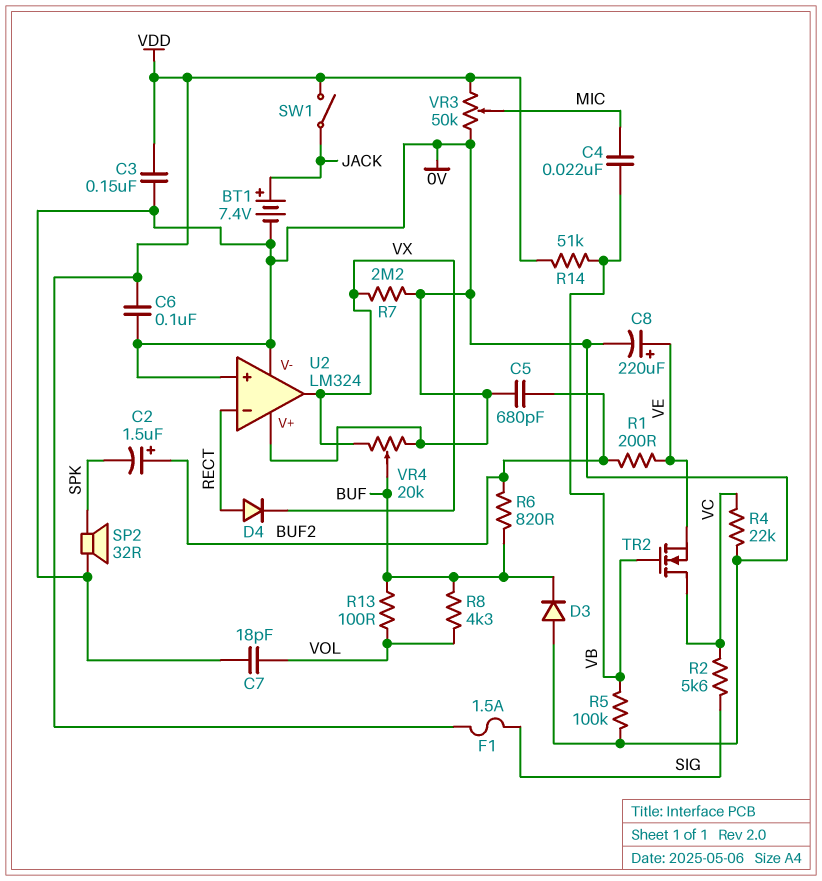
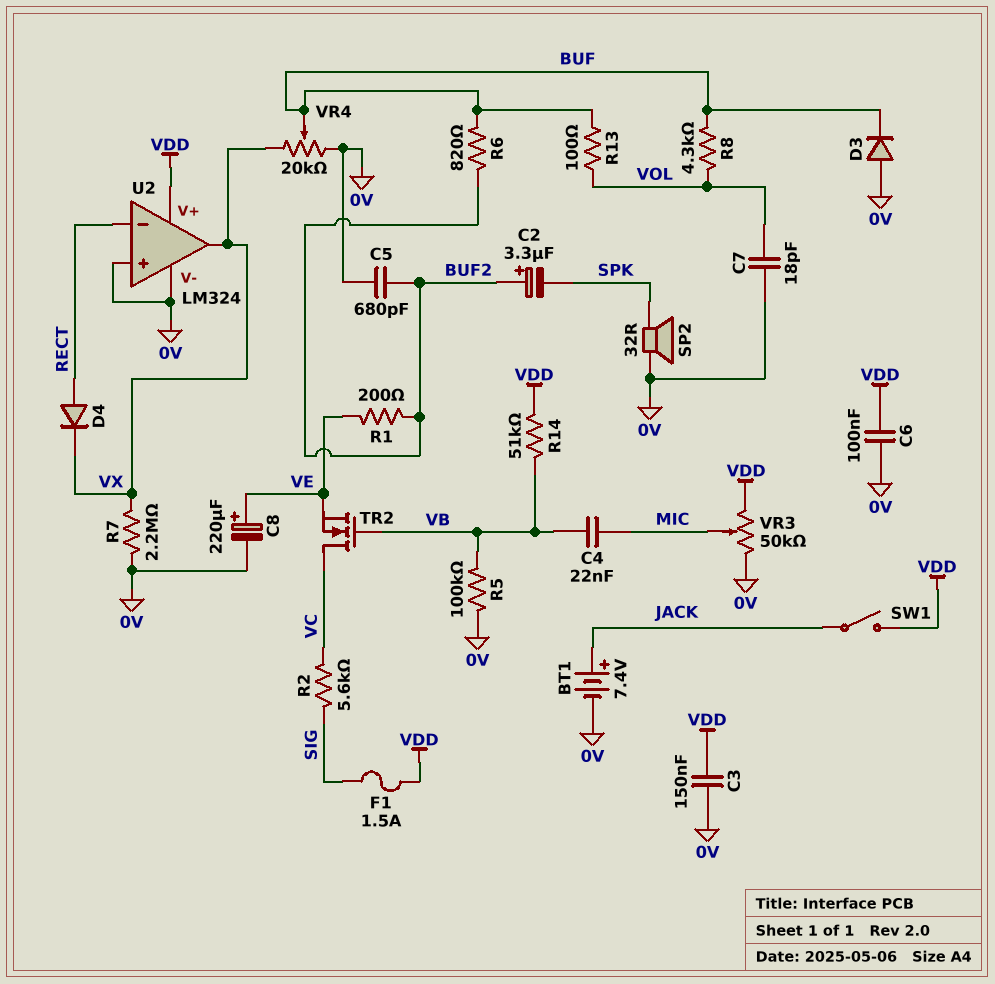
C2: 1.5uF (plus BUF2, minus SPK) -> 3.3uF (plus BUF2, minus SPK)
R4: 22k (0V, VC) -> none
U2 pin V+: 0V -> VDD

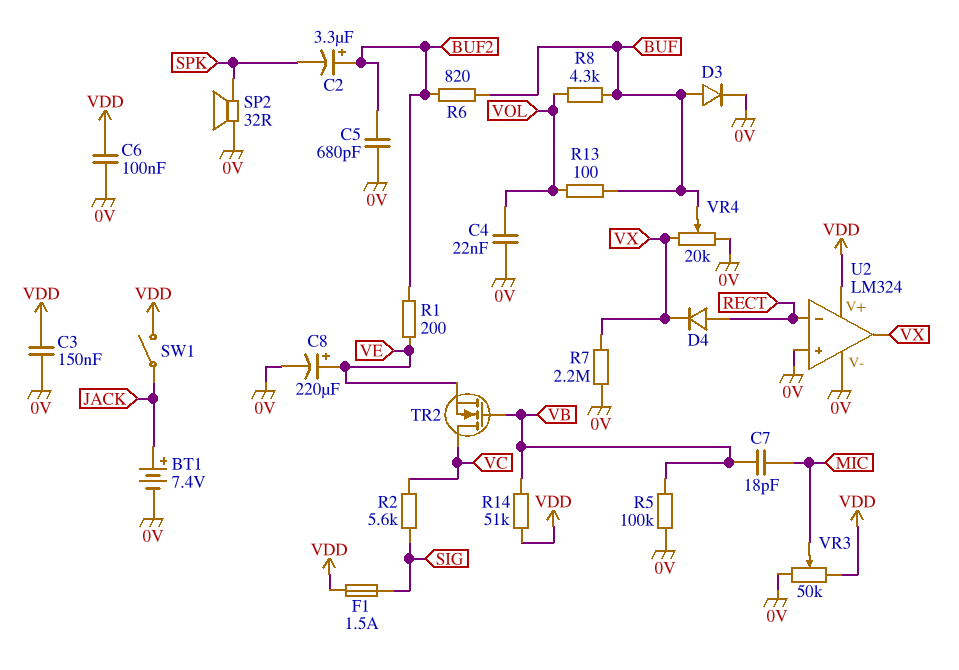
C4: 22nF (MIC, VB) -> 22nF (0V, VOL)
C7: 18pF (0V, VOL) -> 18pF (MIC, VB)
D3: diode (A 0V, K BUF) -> diode (A BUF, K 0V)

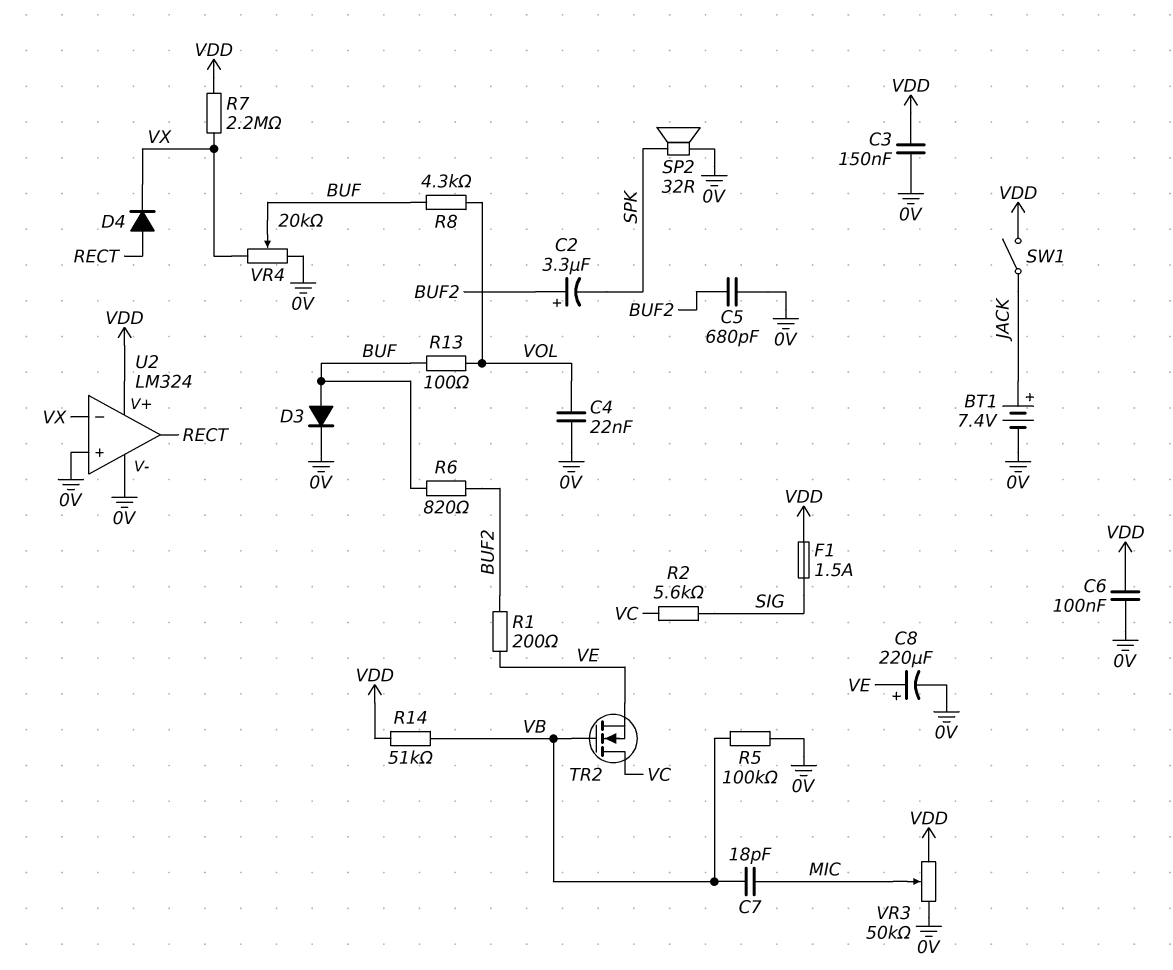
R7: 2.2M (0V, VX) -> 2.2M (VDD, VX)
U2 pin in-: RECT -> VX
U2 pin out: VX -> RECT

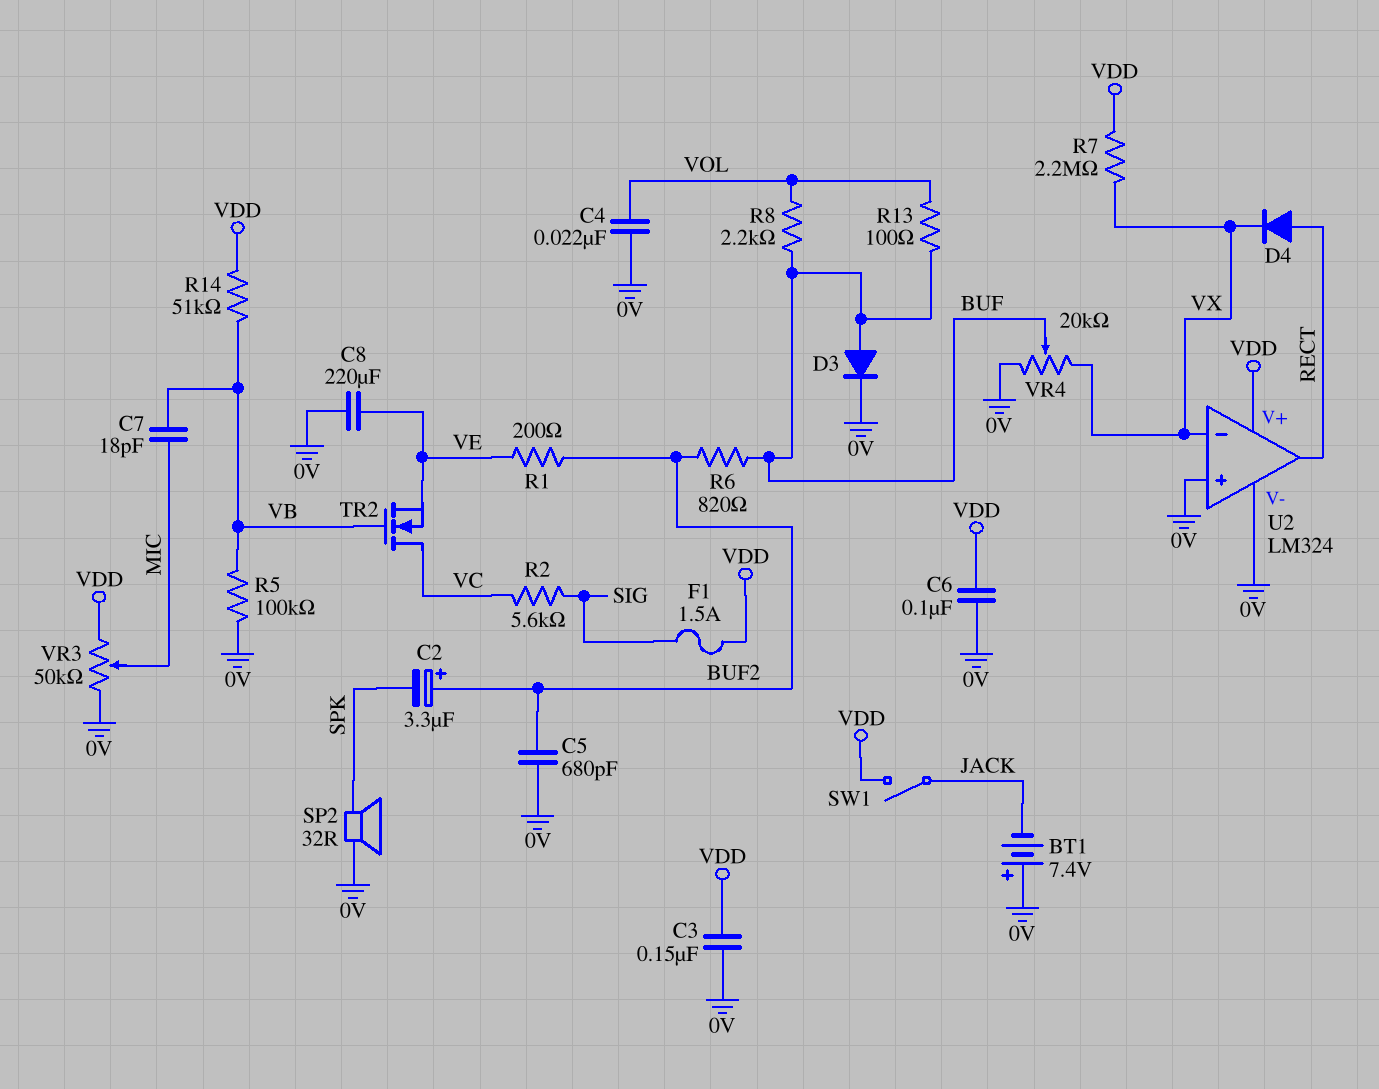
BT1: 7.4V (plus JACK, minus 0V) -> 7.4V (plus 0V, minus JACK)
C8: 220uF (plus VE, minus 0V) -> 220uF (0V, VE)
R8: 4.3k (BUF, VOL) -> 2.2k (BUF, VOL)

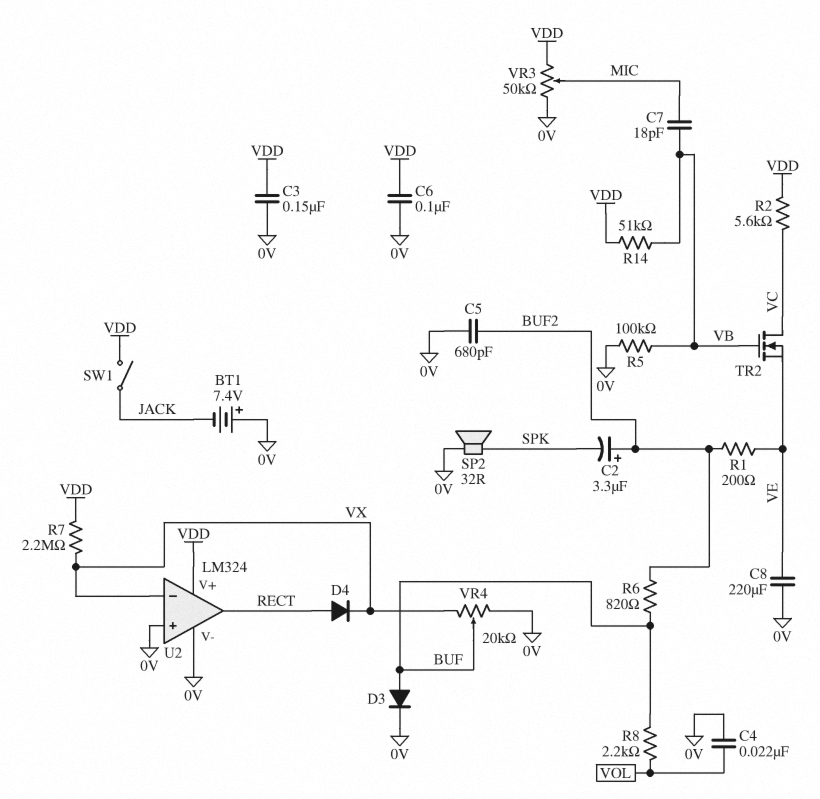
F1: 1.5A (SIG, VDD) -> none
R2: 5.6k (SIG, VC) -> 5.6k (VC, VDD)
R13: 100 (BUF, VOL) -> none

